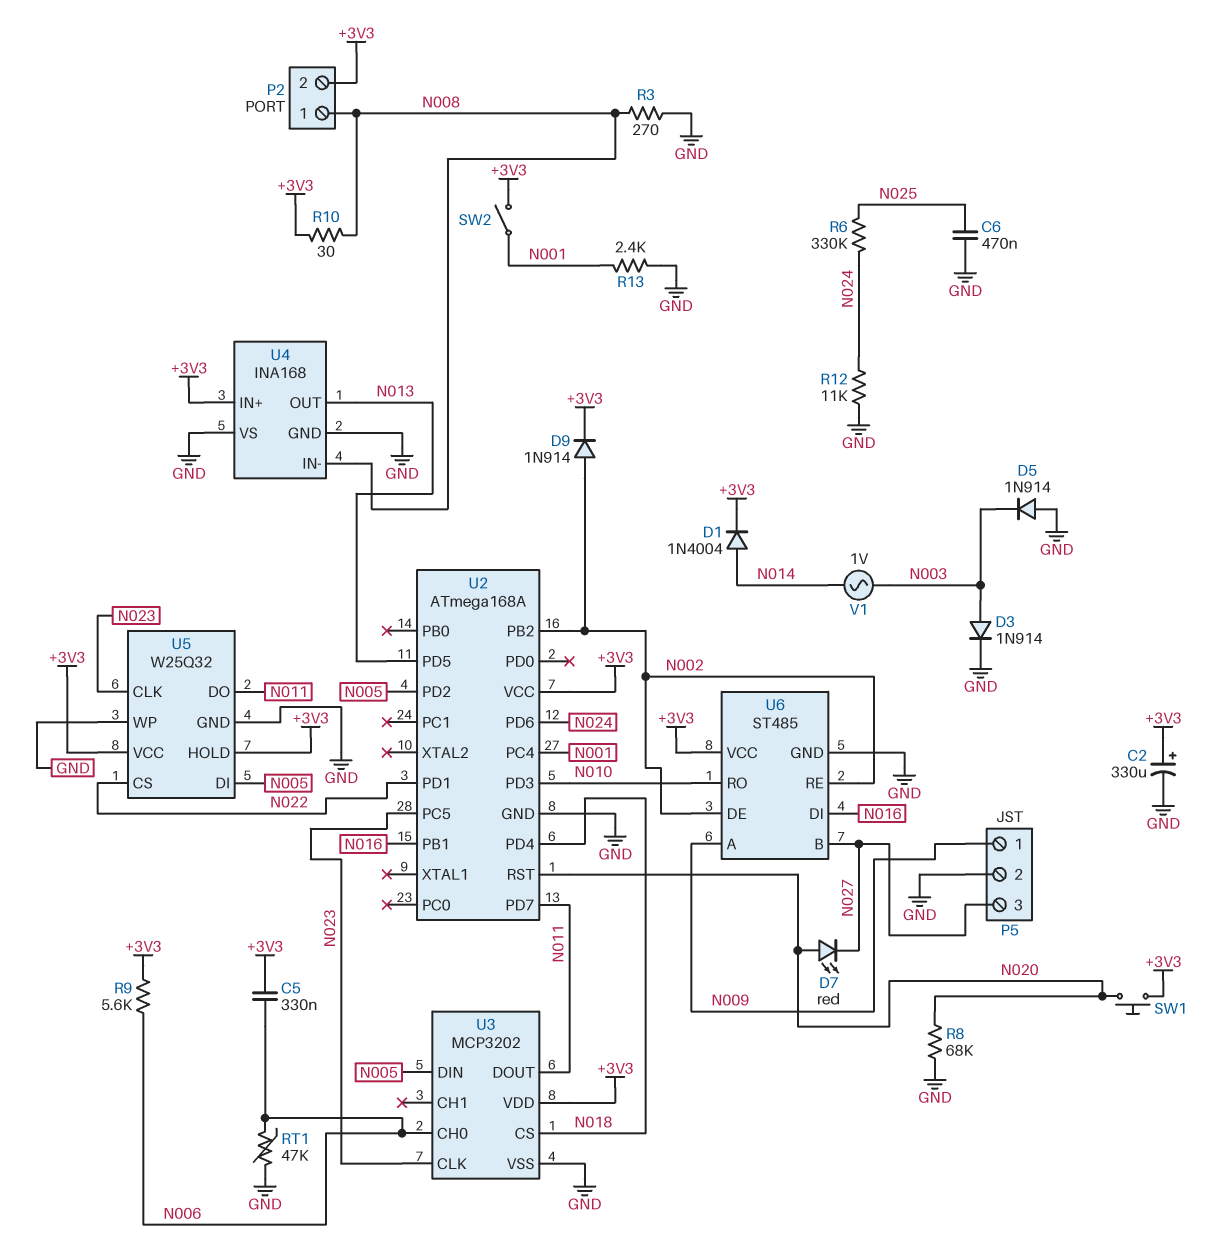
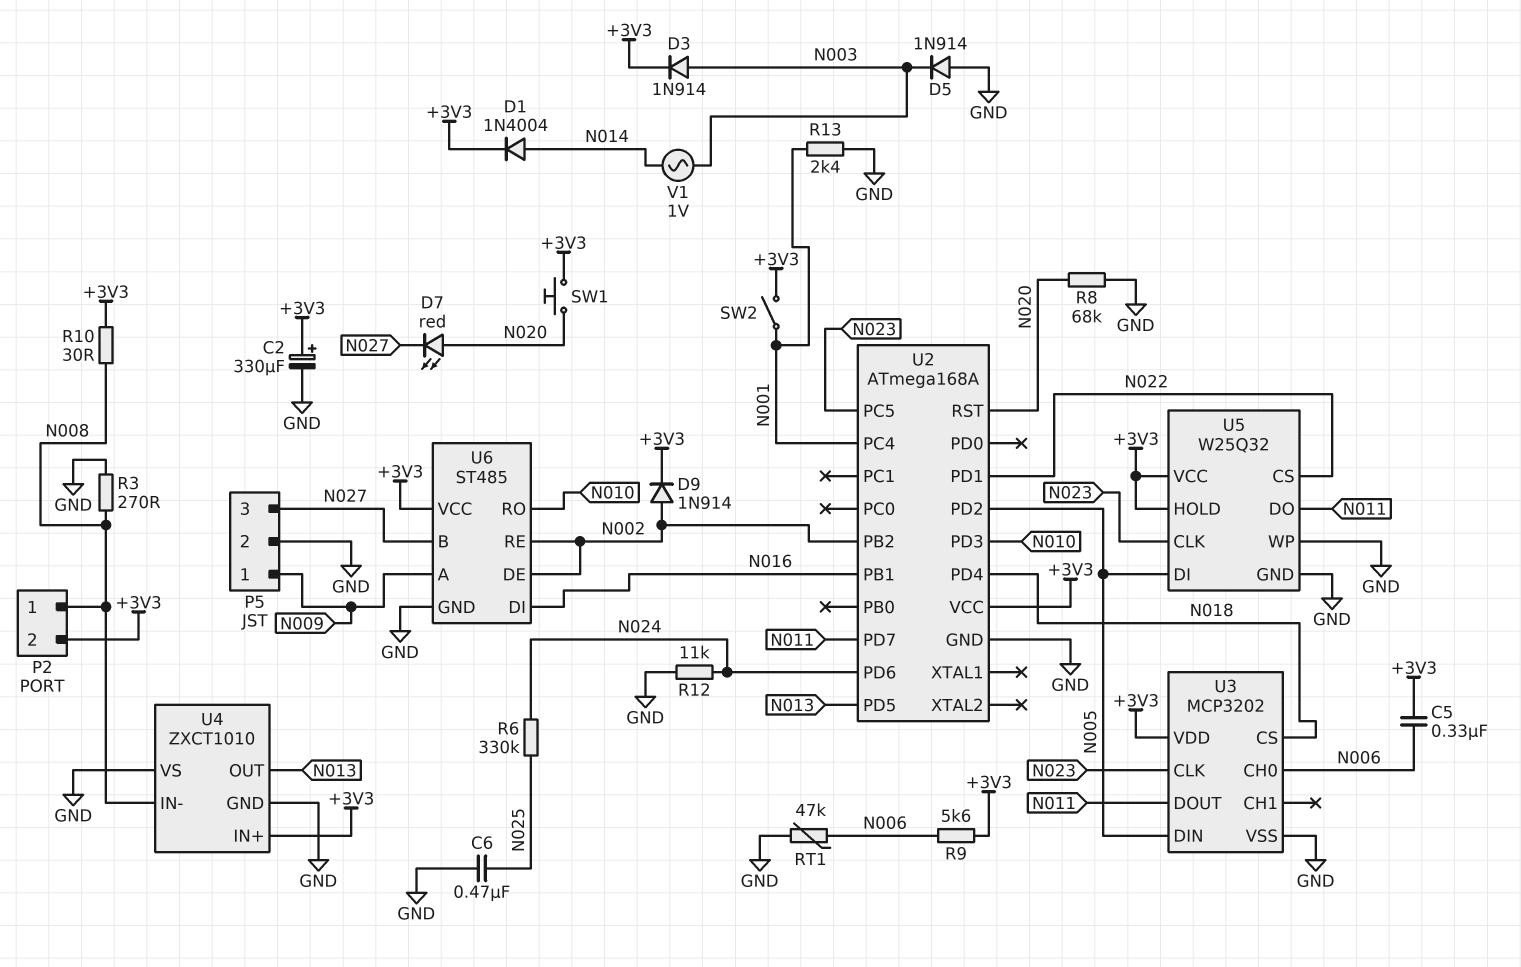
D3: diode 1N914 (A N003, K GND) -> diode 1N914 (A N003, K +3V3)
U4: INA168 -> ZXCT1010

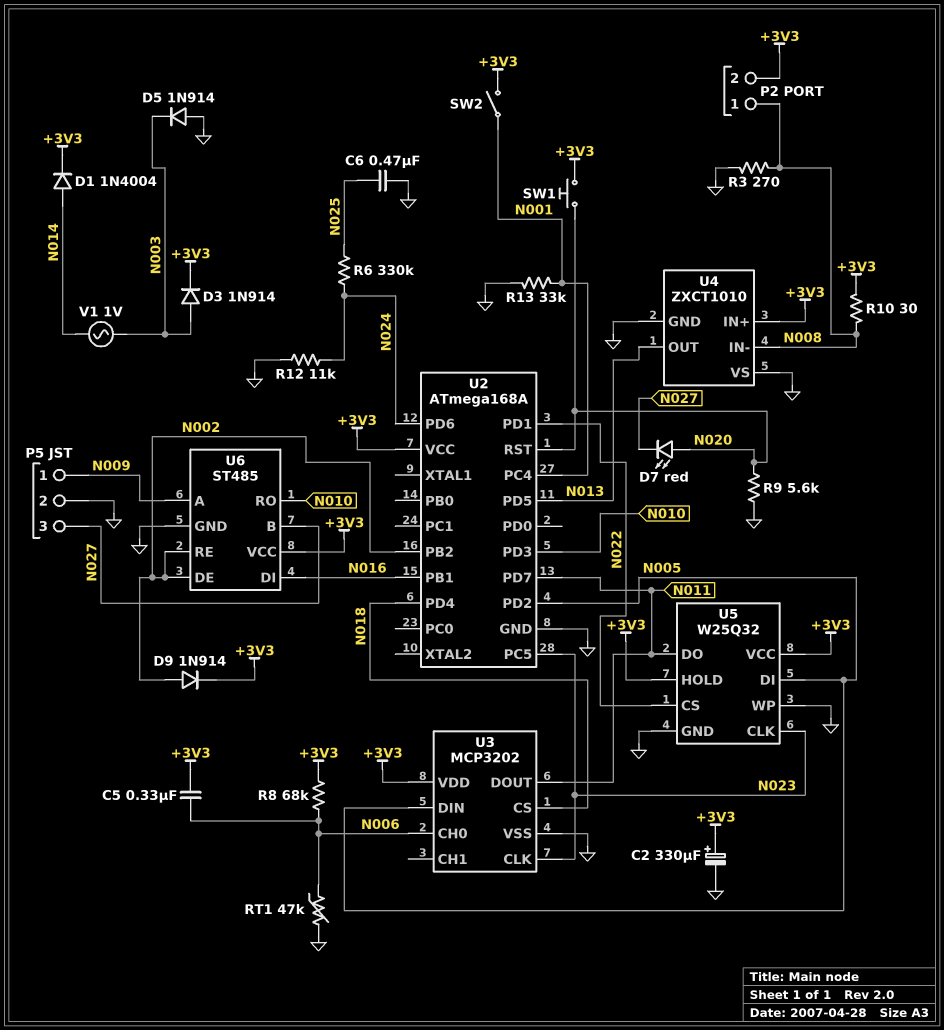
R8: 68k (GND, N020) -> 68k (+3V3, N006)
R9: 5.6k (+3V3, N006) -> 5.6k (GND, N020)
R13: 2.4k (GND, N001) -> 33k (GND, N001)

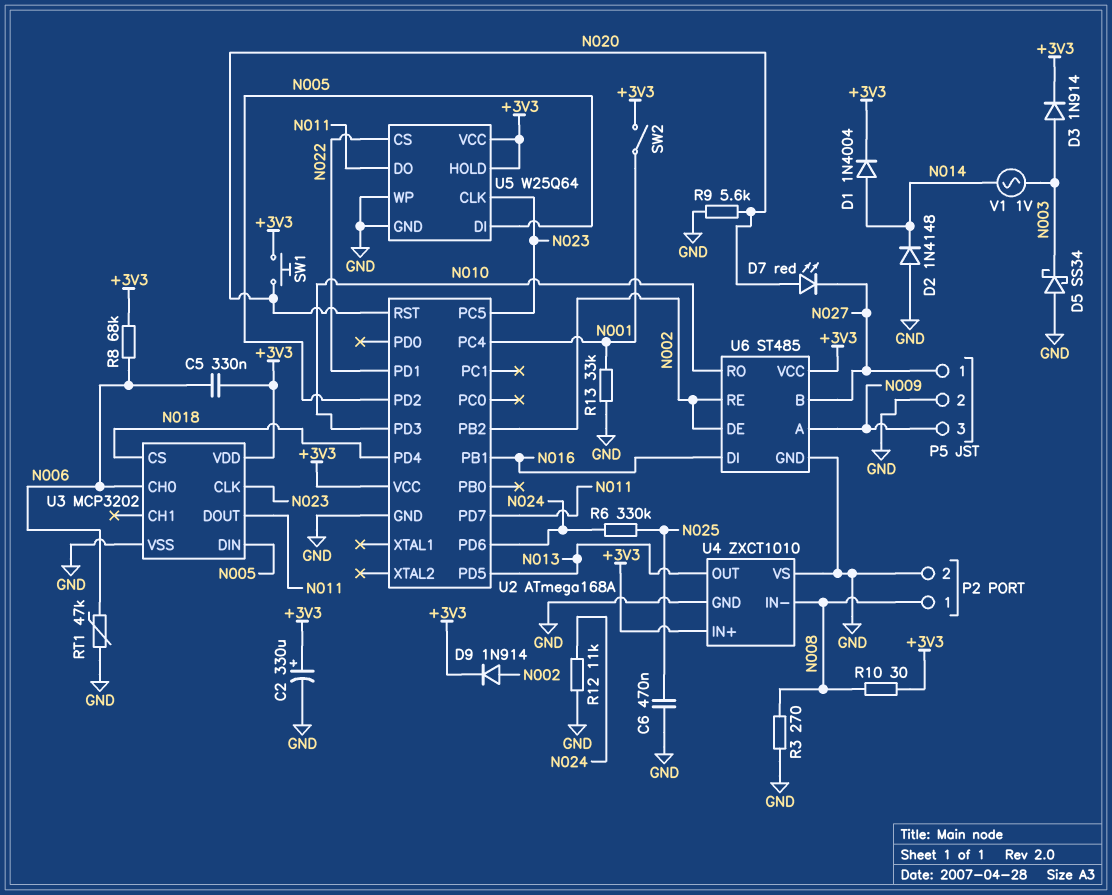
D2: none -> diode 1N4148 (A GND, K N014)
D5: diode 1N914 (A GND, K N003) -> schottky SS34 (A GND, K N003)
P2 pin 2: +3V3 -> GND
P5 pin 1: N009 -> N027
P5 pin 3: N027 -> N009
U5: W25Q32 -> W25Q64

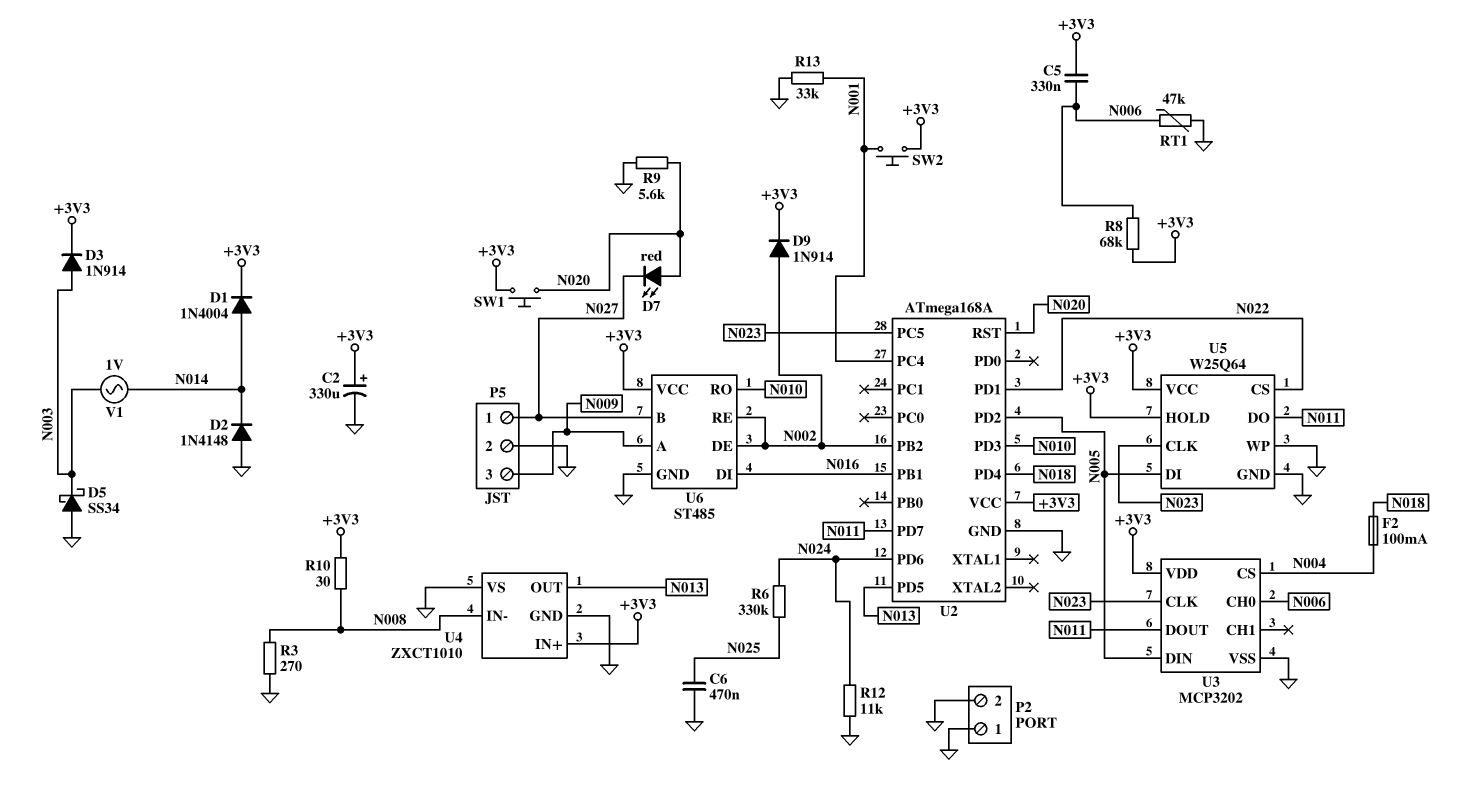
F2: none -> 100mA (N004, N018)
P2 pin 1: N008 -> GND
SW2: switch (+3V3, N001) -> button (+3V3, N001)
U3 pin CS: N018 -> N004

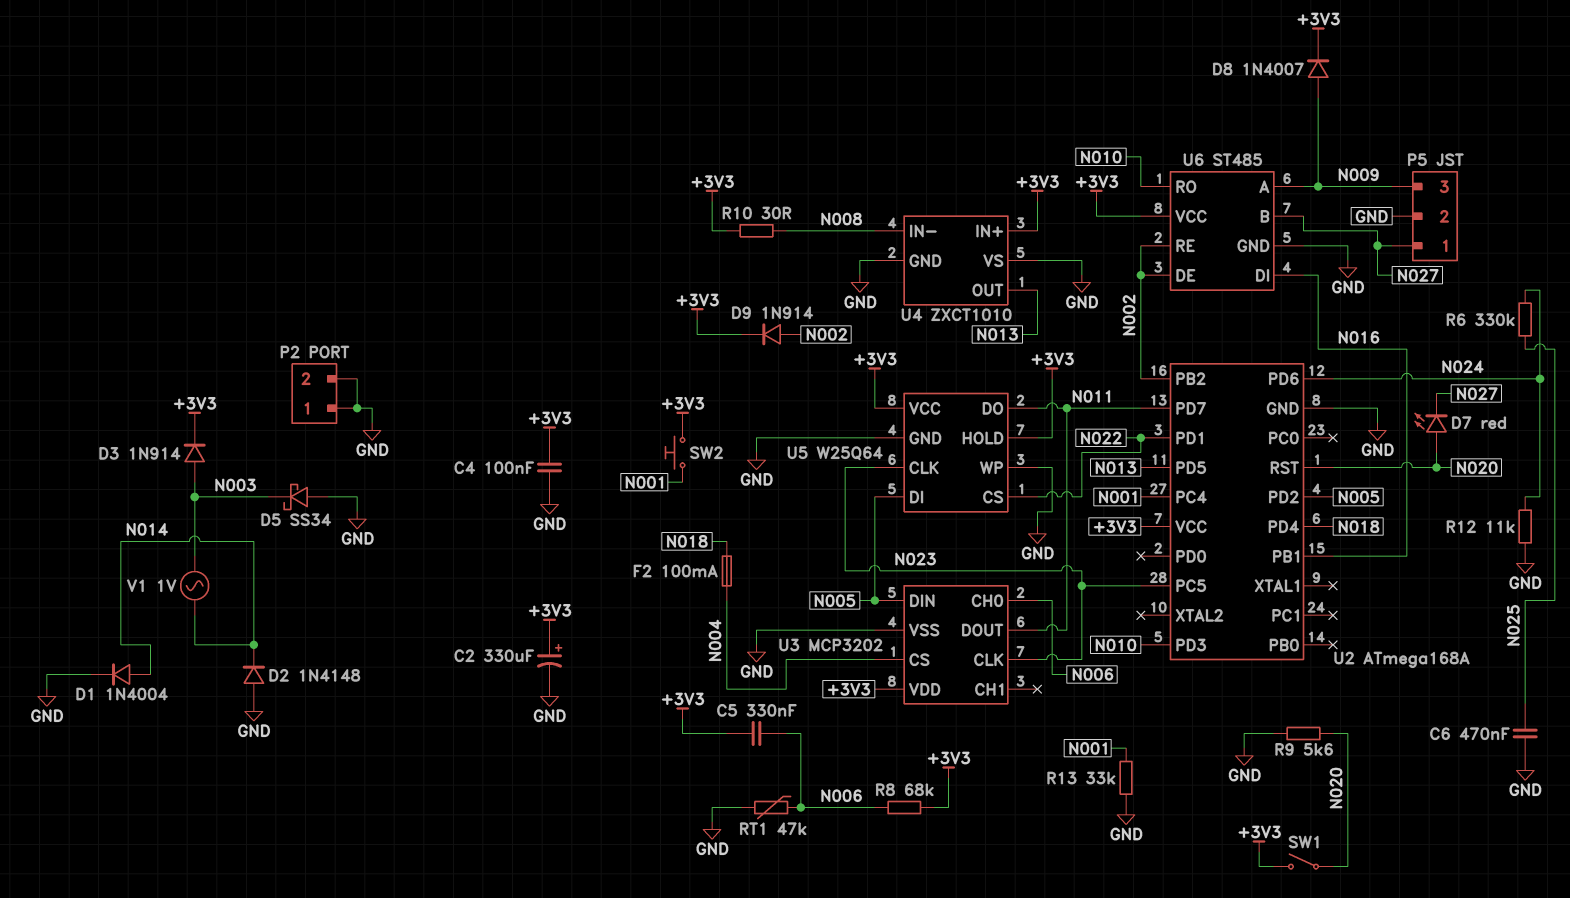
C4: none -> 100nF (+3V3, GND)
D1: diode 1N4004 (A N014, K +3V3) -> diode 1N4004 (A N014, K GND)
D8: none -> diode 1N4007 (A N009, K +3V3)
R3: 270 (GND, N008) -> none
SW1: button (+3V3, N020) -> switch (+3V3, N020)

